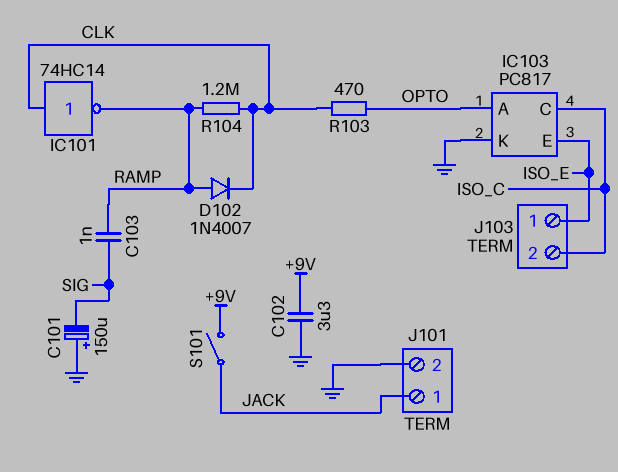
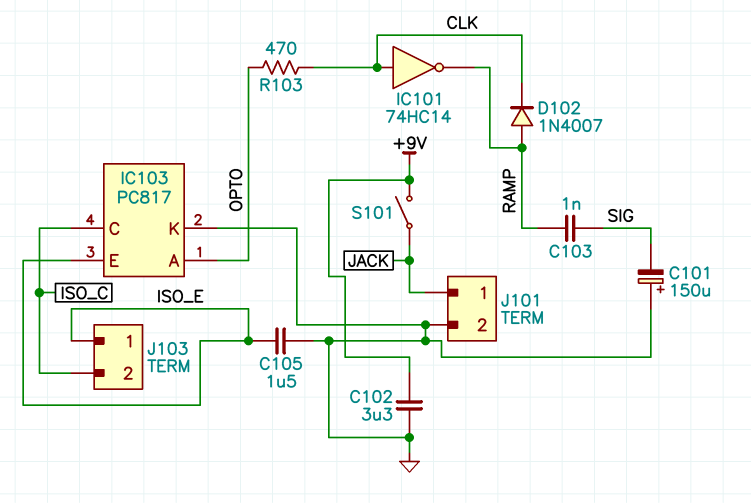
C105: none -> 1.5uF (GND, ISO_E)
R104: 1.2M (CLK, RAMP) -> none

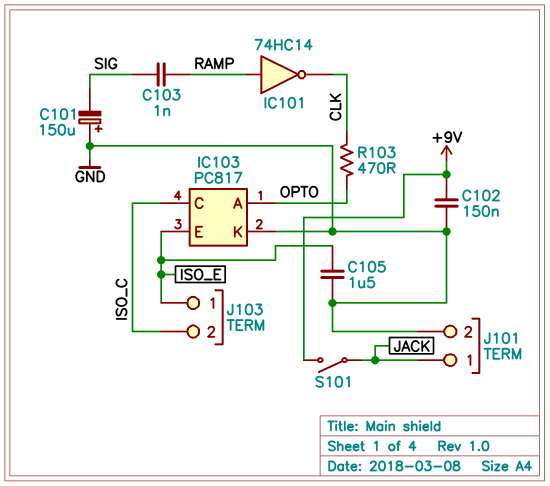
C102: 3.3uF (+9V, GND) -> 150nF (+9V, GND)
D102: diode 1N4007 (A RAMP, K CLK) -> none
IC101: NOT 74HC14 (in CLK, out RAMP) -> NOT 74HC14 (in RAMP, out CLK)

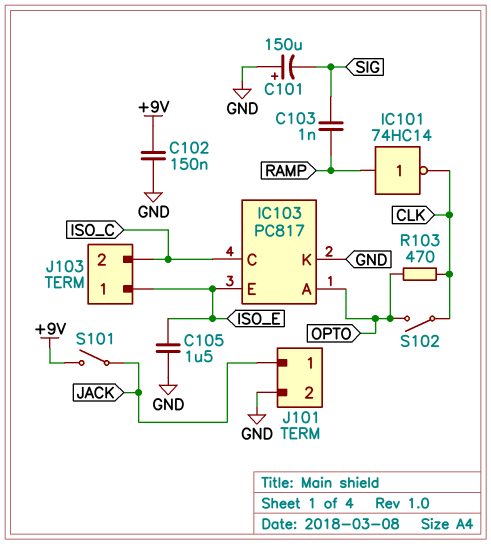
S102: none -> switch (CLK, OPTO)

